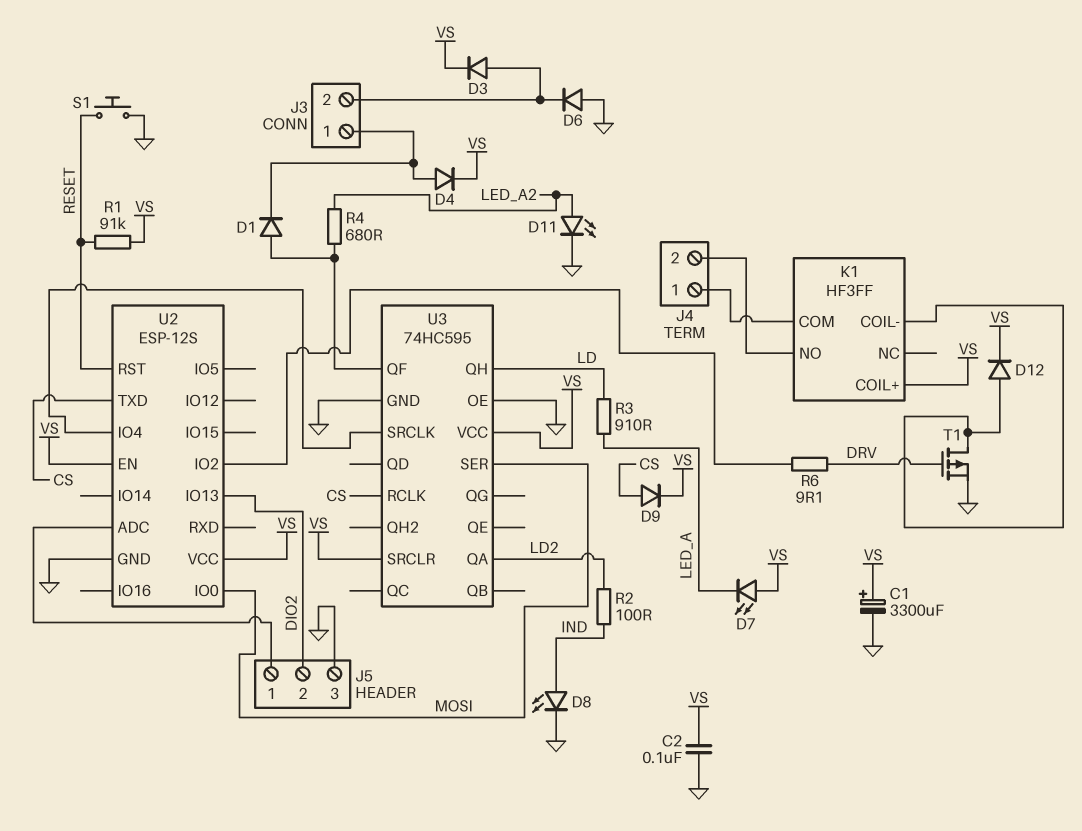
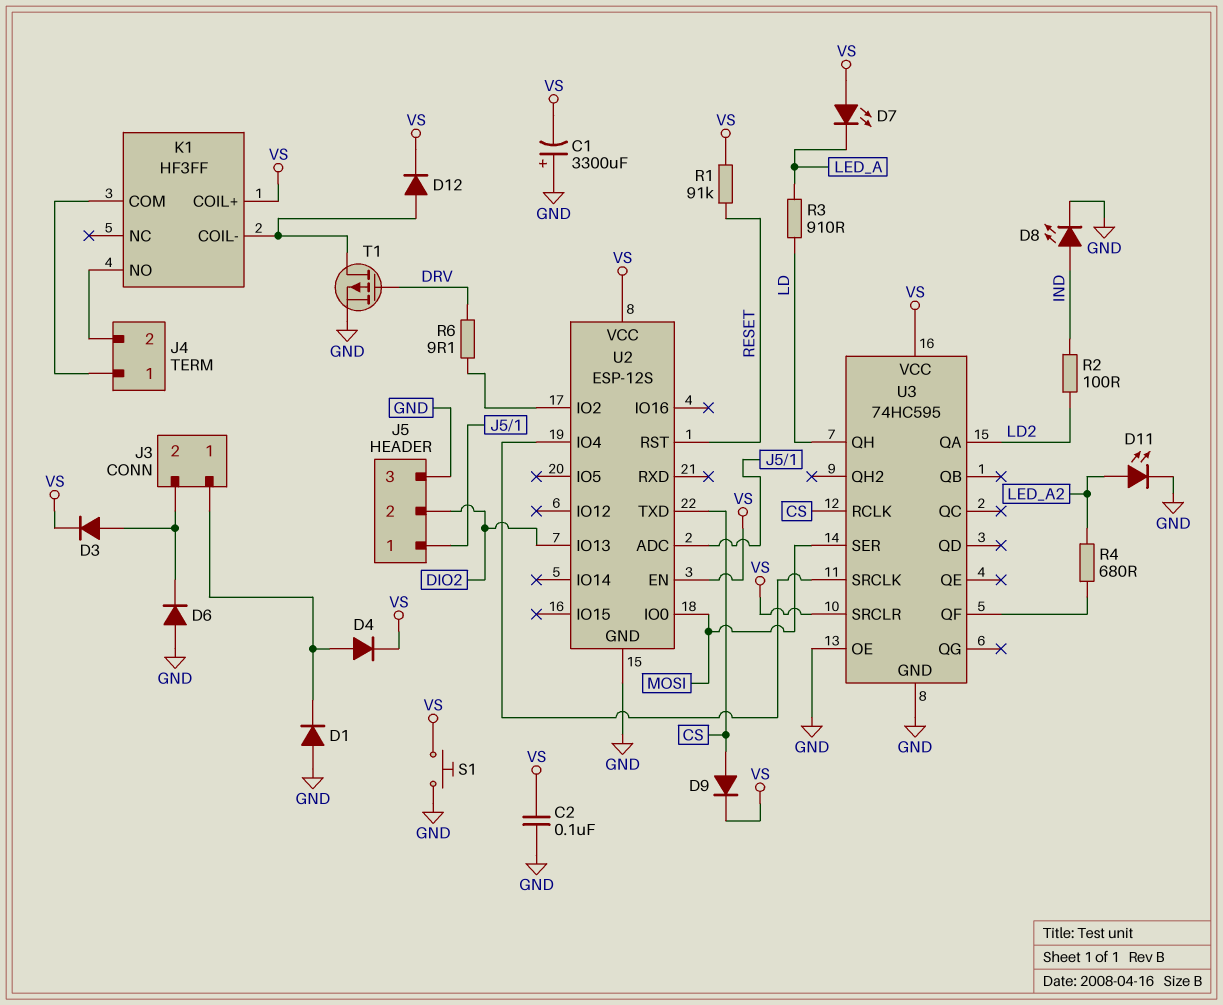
C1: 3300uF (plus VS, minus GND) -> 3300uF (plus GND, minus VS)
D1: diode (A U3/QF, K J3/1) -> diode (A GND, K J3/1)
S1: button (GND, RESET) -> button (GND, VS)

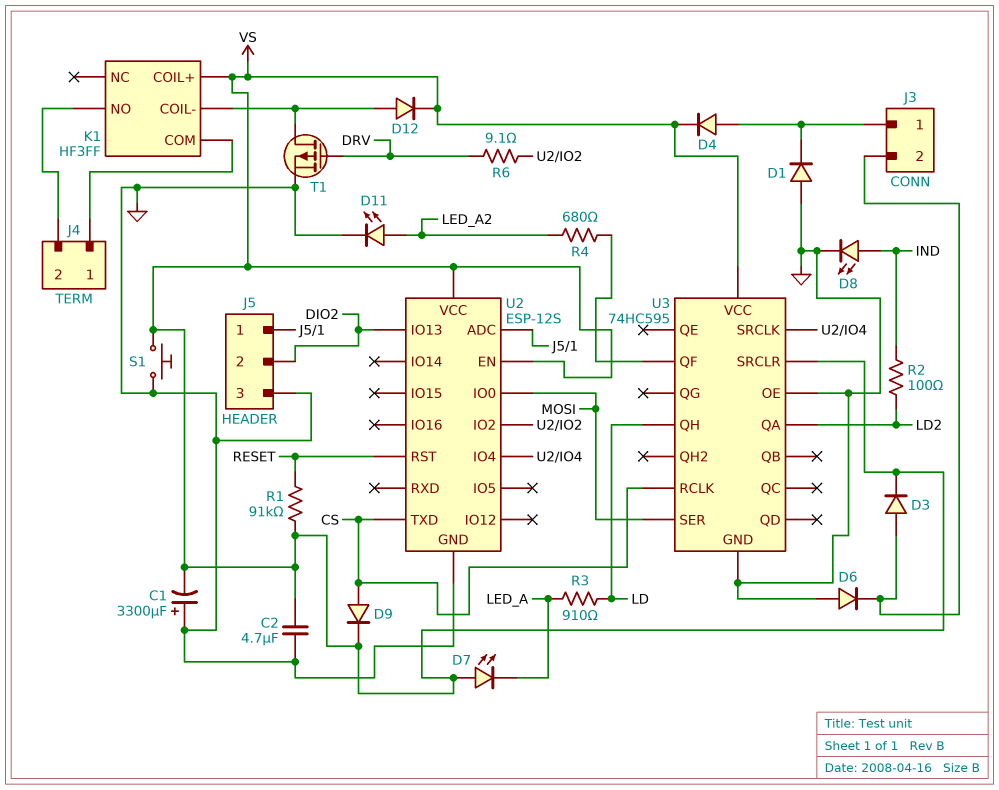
C2: 100nF (GND, VS) -> 4.7uF (GND, VS)

